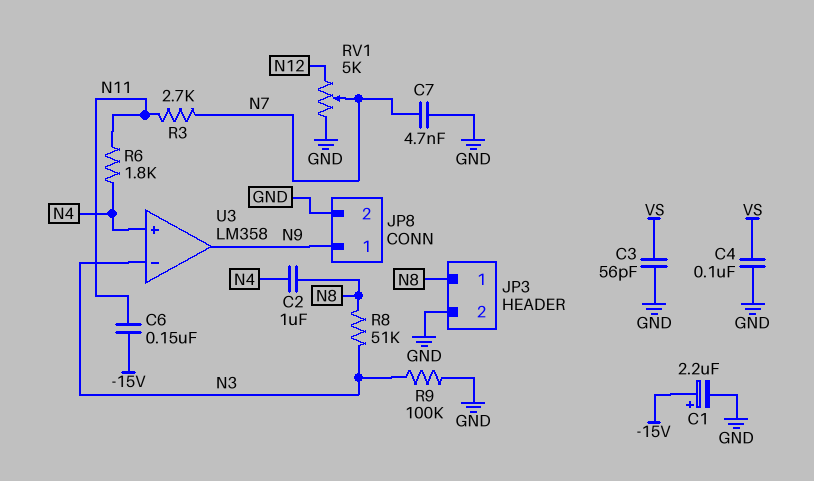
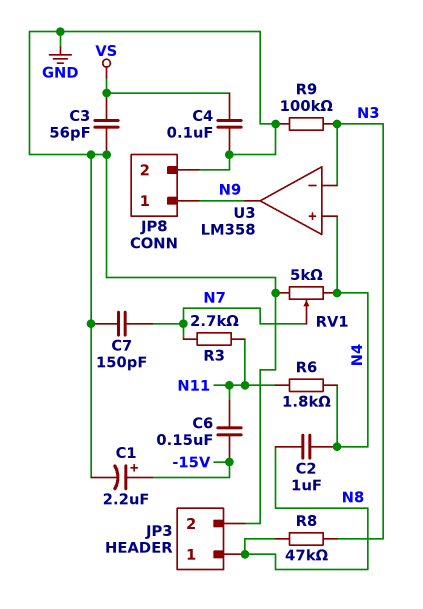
C7: 4.7nF (GND, N7) -> 150pF (GND, N7)
R8: 51k (N3, N8) -> 47k (N3, N8)
RV1: 5k (GND, N12, wiper N7) -> 5k (GND, N4, wiper N7)

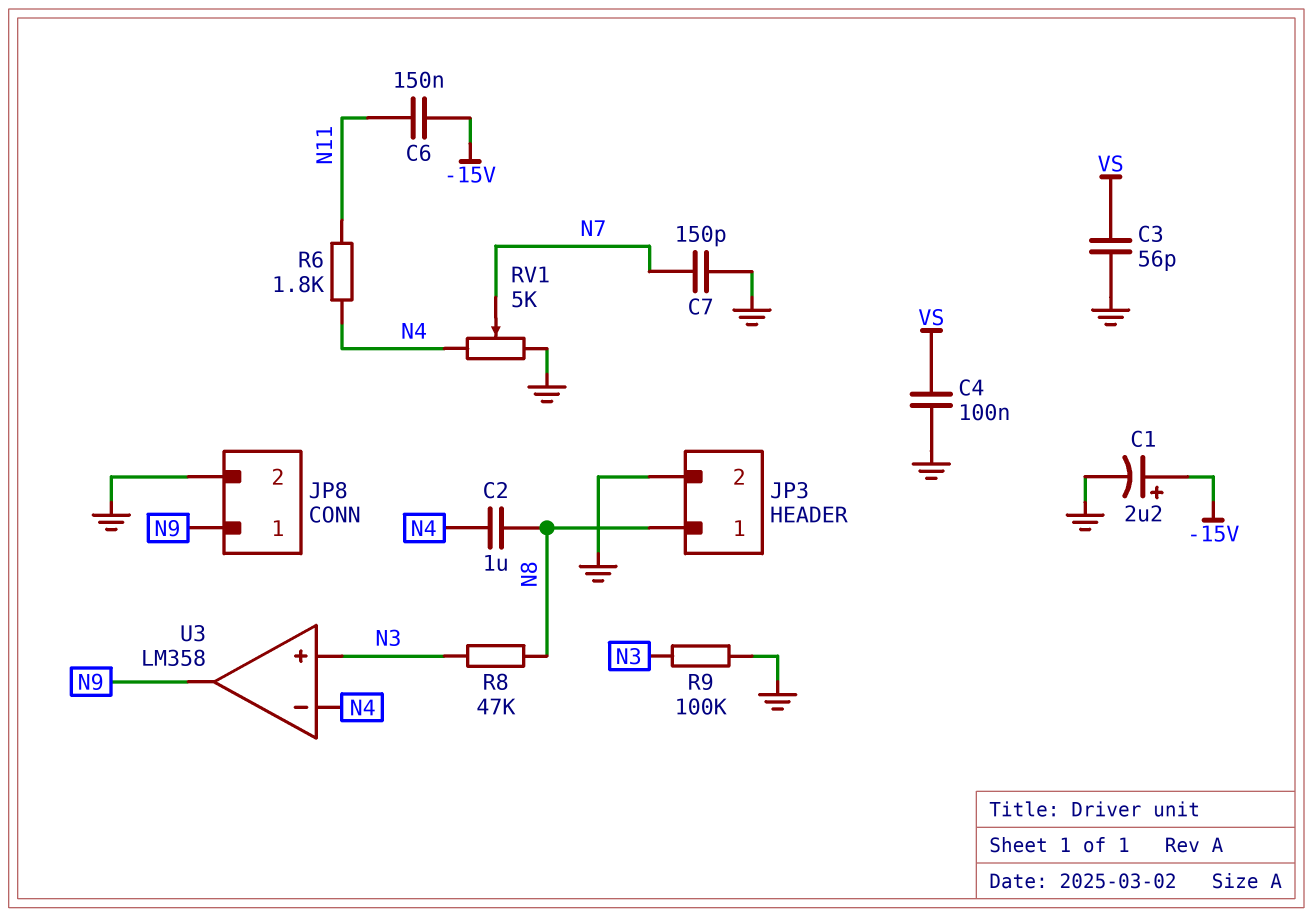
R3: 2.7k (N7, N11) -> none
U3 pin in+: N4 -> N3
U3 pin in-: N3 -> N4

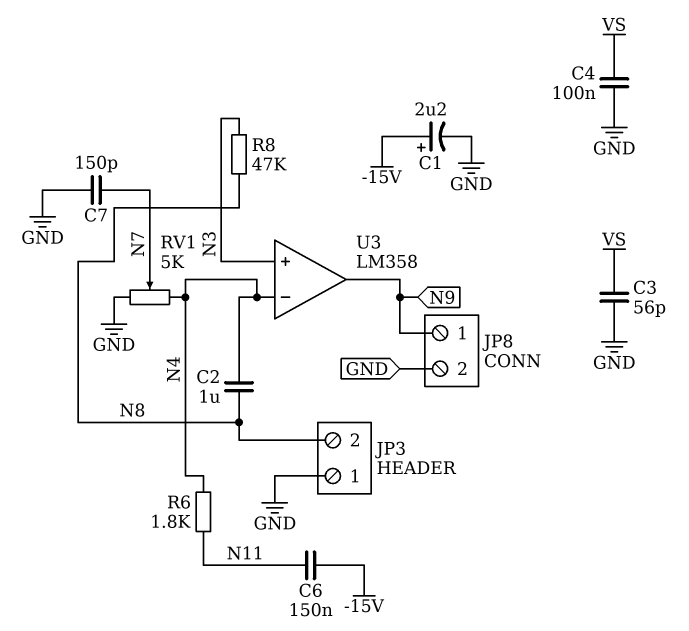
JP3 pin 1: N8 -> GND
JP3 pin 2: GND -> N8
R9: 100k (GND, N3) -> none

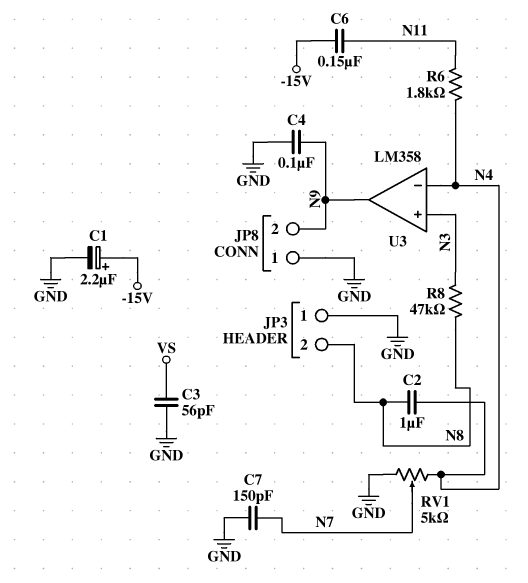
C4: 100nF (GND, VS) -> 100nF (GND, N9)
JP8 pin 1: N9 -> GND
JP8 pin 2: GND -> N9

